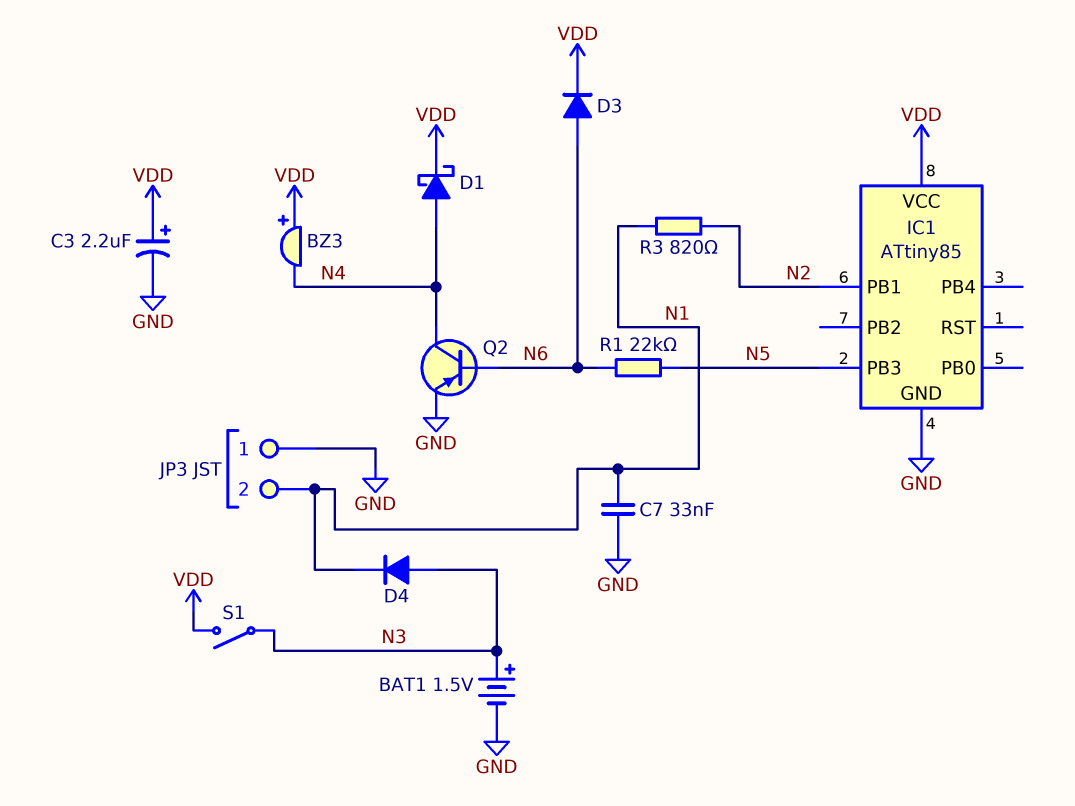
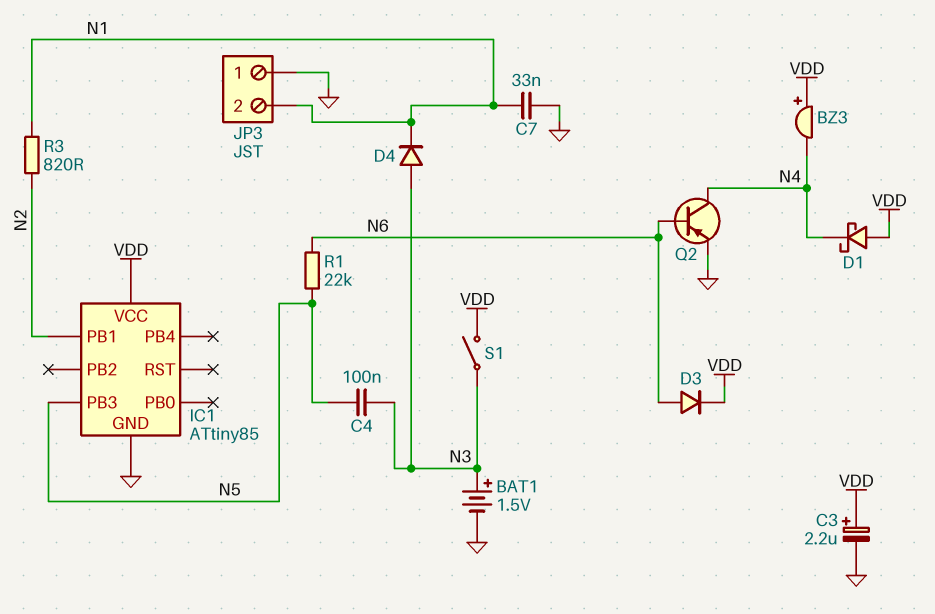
C4: none -> 100nF (N3, N5)
D1: schottky (A N4, K VDD) -> schottky (A VDD, K N4)

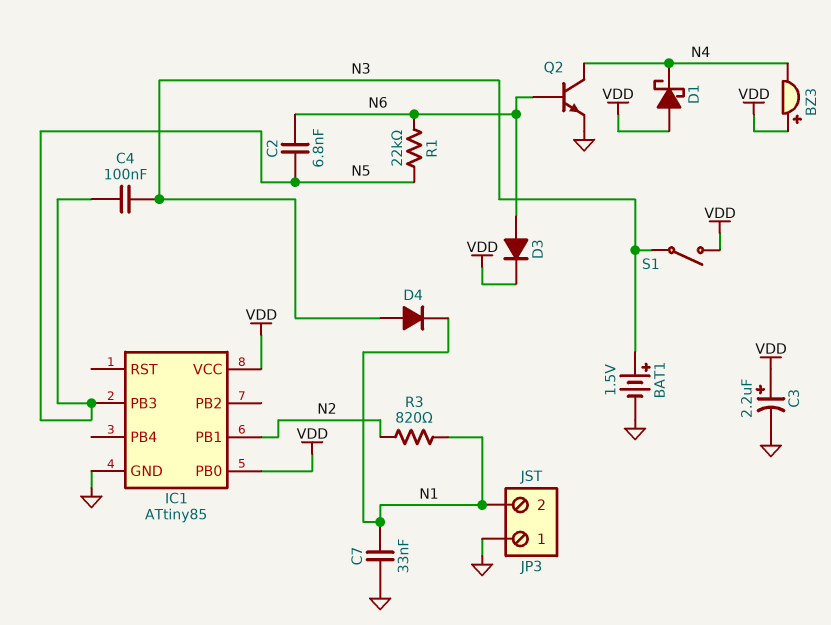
C2: none -> 6.8nF (N5, N6)
IC1 pin PB0: none -> VDD
Q2: PNP (B N6, C N4, E GND) -> NPN (B N6, C N4, E GND)

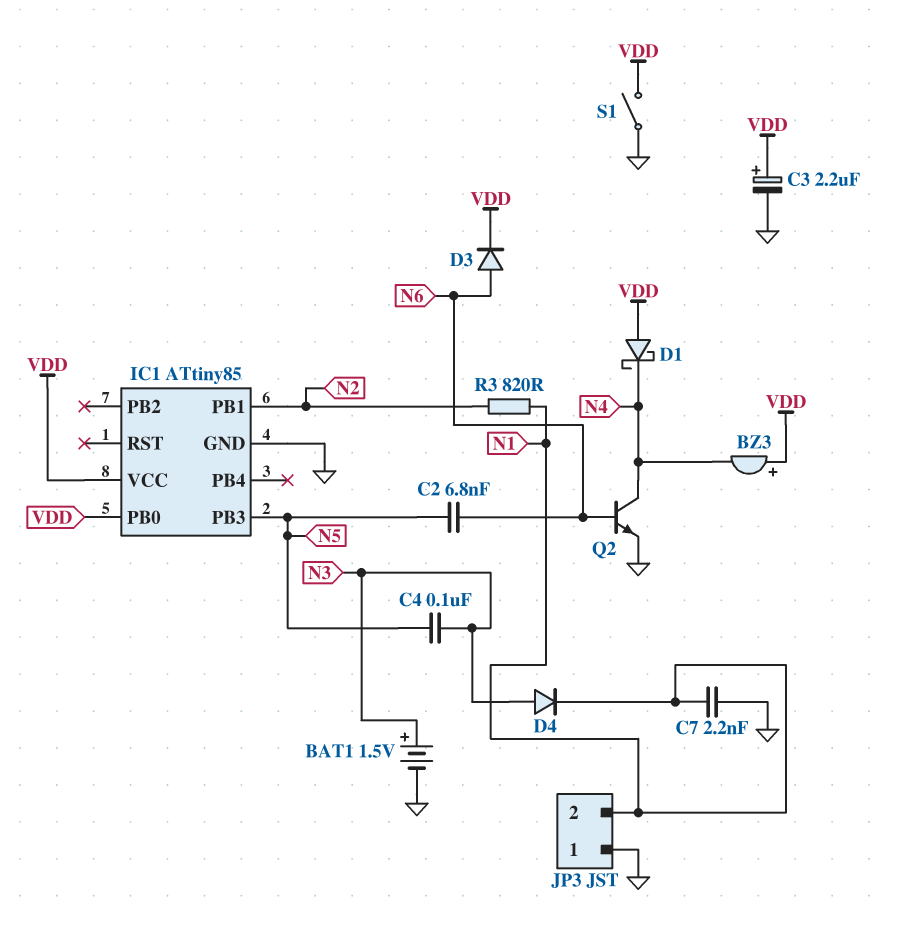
C7: 33nF (GND, N1) -> 2.2nF (GND, N1)
R1: 22k (N5, N6) -> none
S1: switch (N3, VDD) -> switch (GND, VDD)

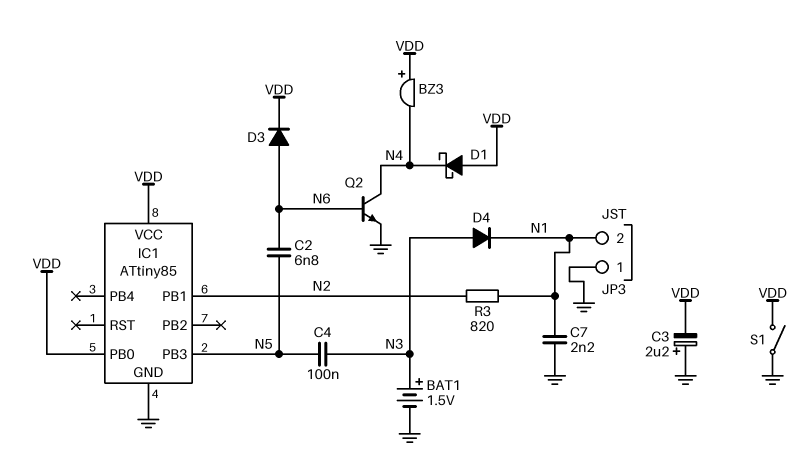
C3: 2.2uF (plus VDD, minus GND) -> 2.2uF (plus GND, minus VDD)

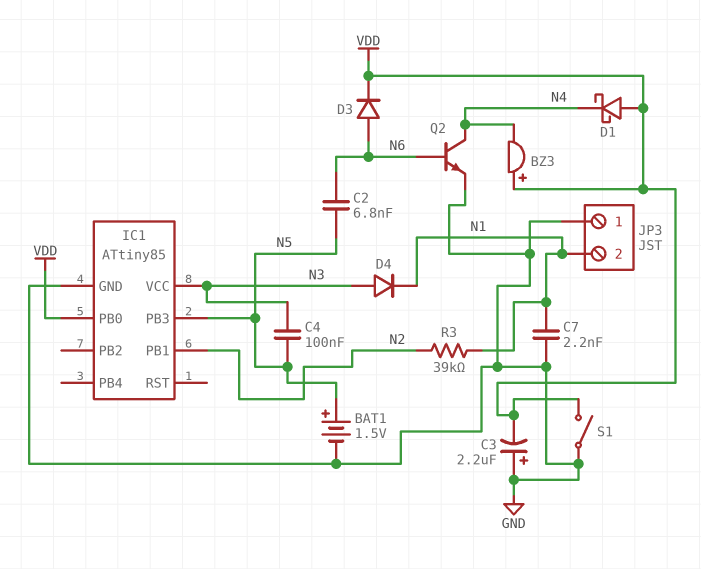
BAT1: 1.5V (plus N3, minus GND) -> 1.5V (plus N5, minus GND)
IC1 pin VCC: VDD -> N3
R3: 820 (N1, N2) -> 39k (N1, N2)

